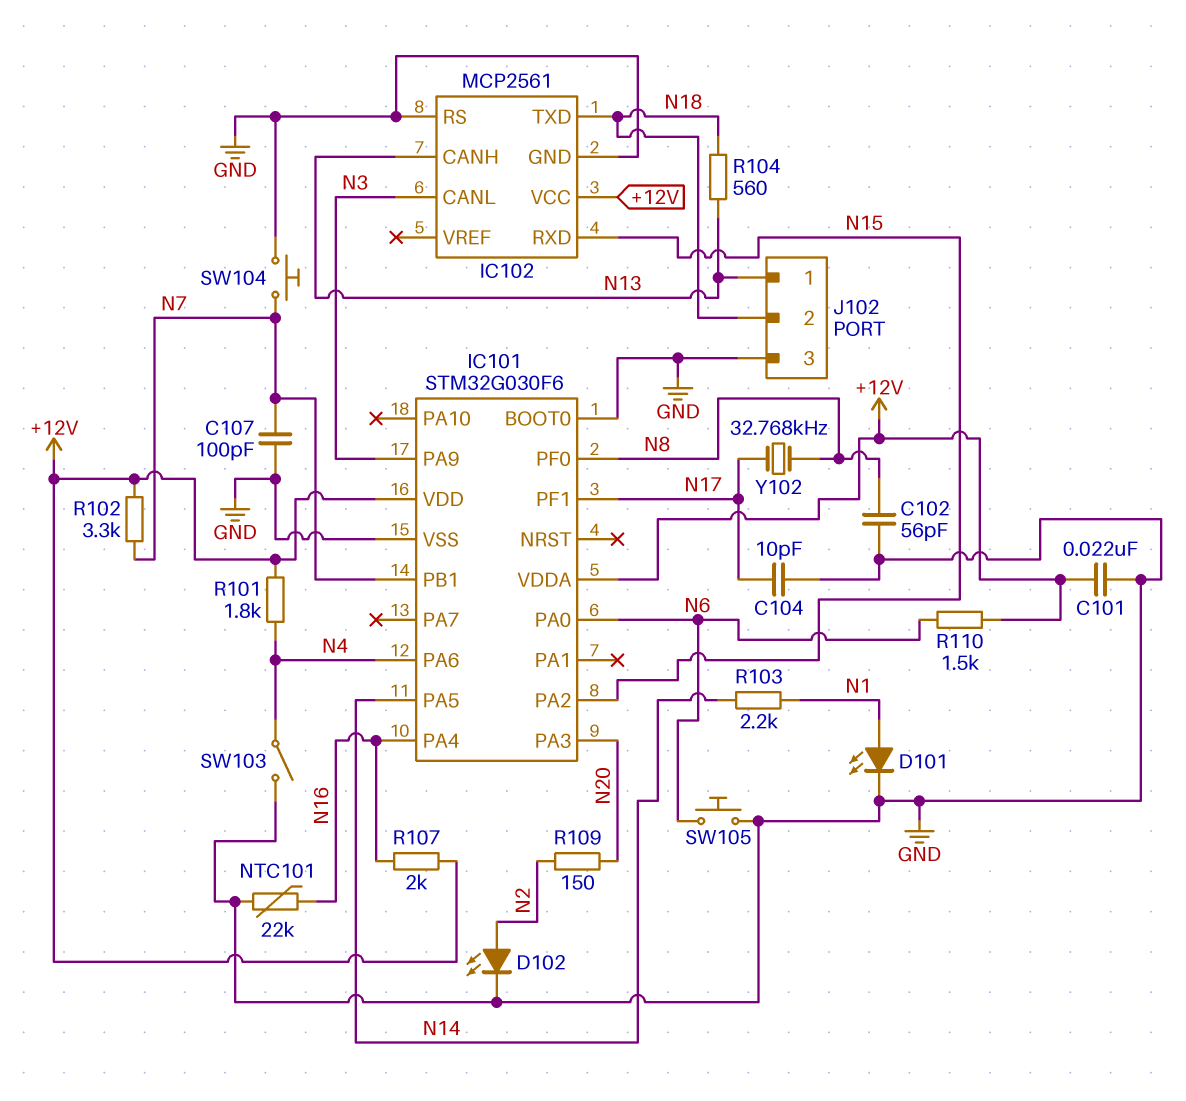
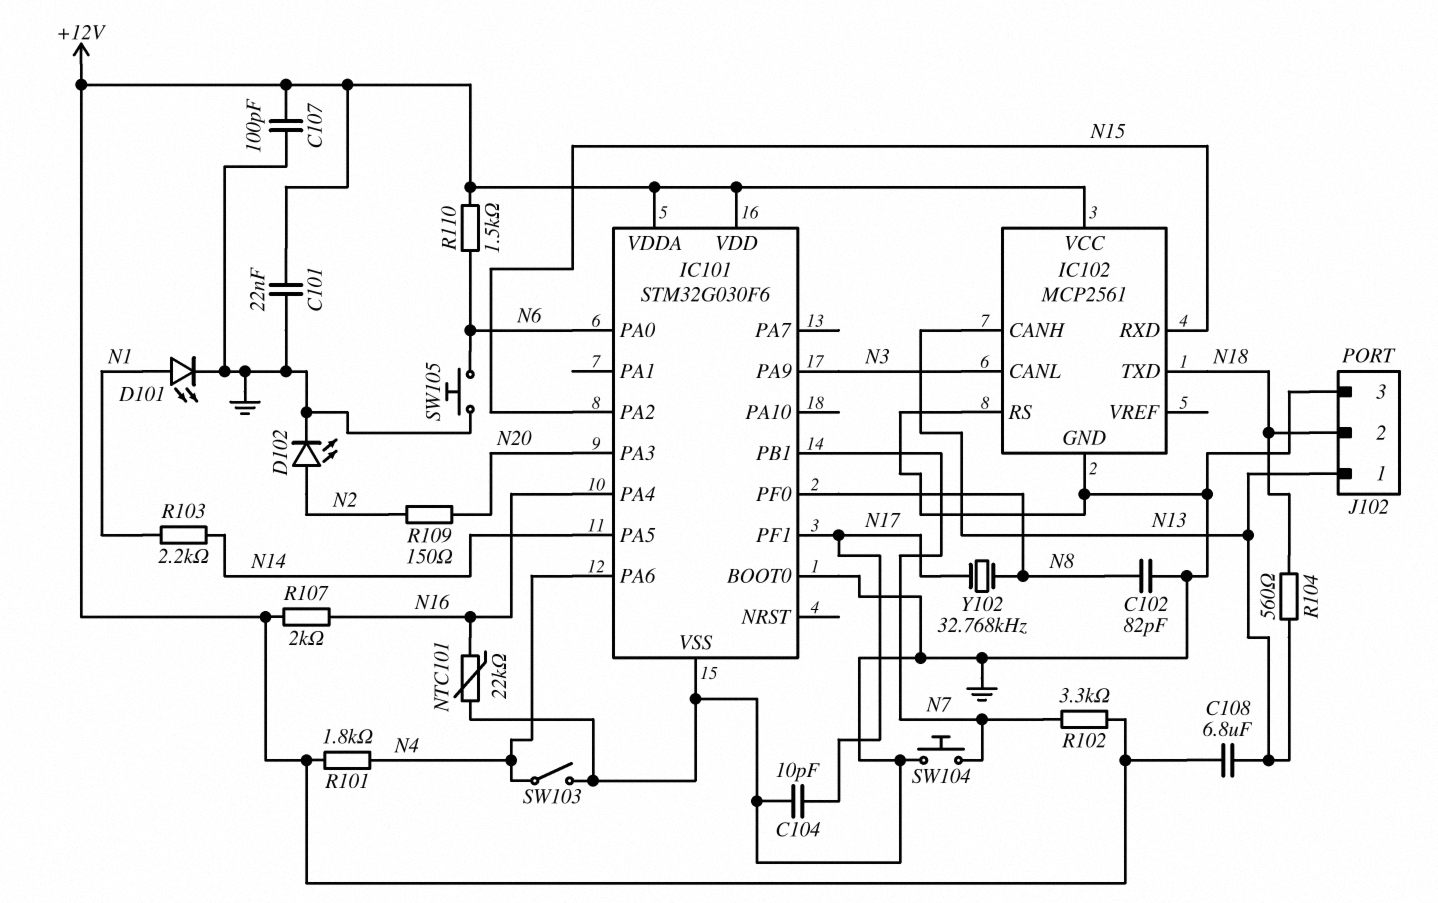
C102: 56pF (GND, N8) -> 82pF (GND, N8)
C107: 100pF (GND, N7) -> 100pF (+12V, GND)
C108: none -> 6.8uF (+12V, N13)

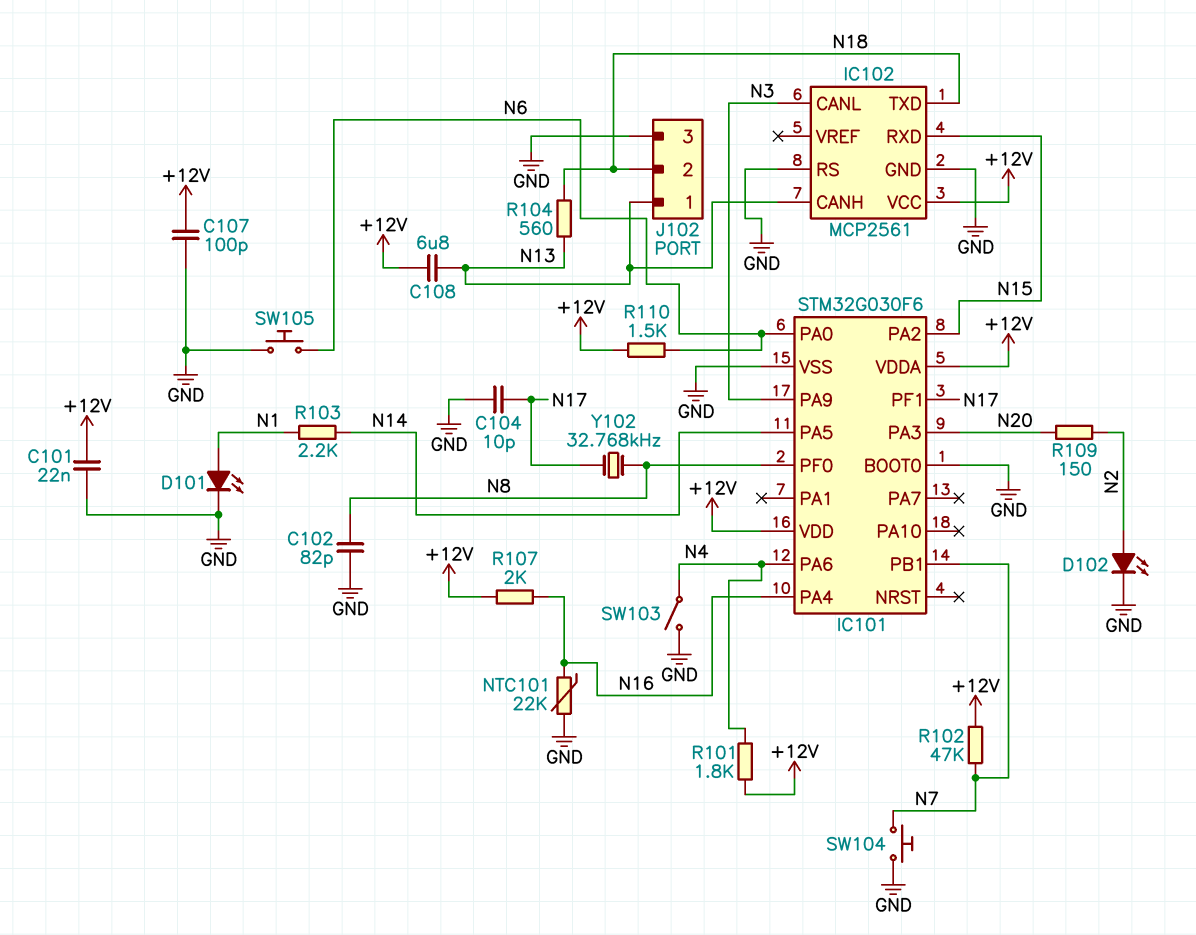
R102: 3.3k (+12V, N7) -> 47k (+12V, N7)

